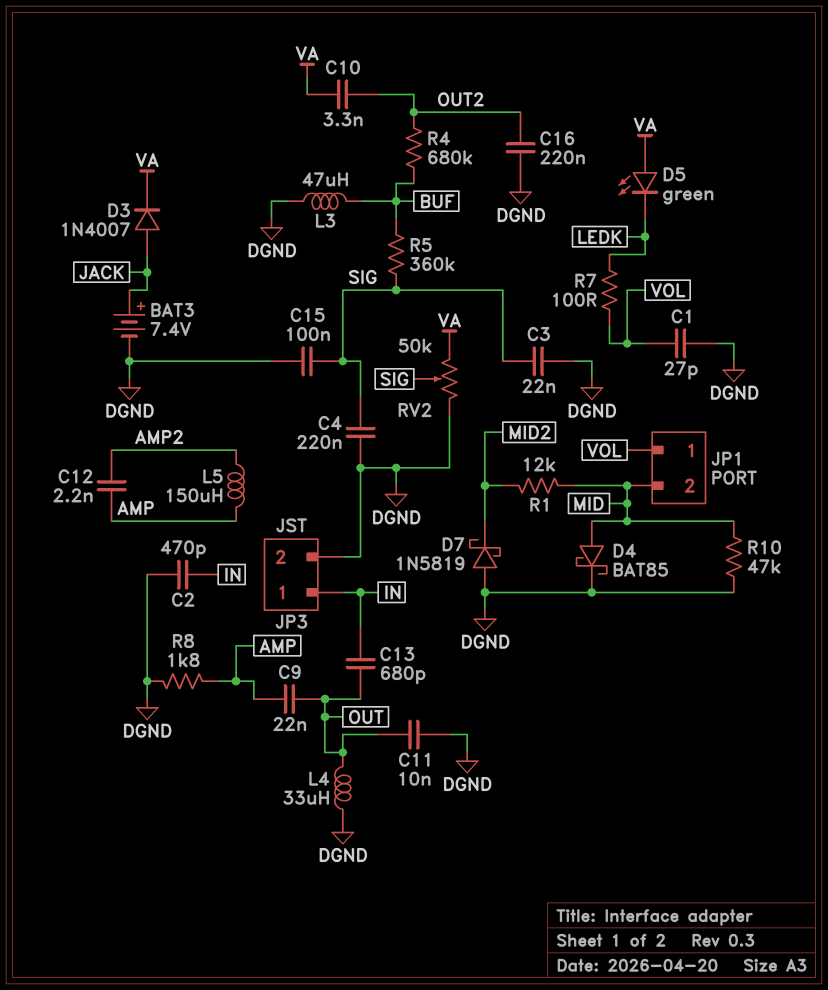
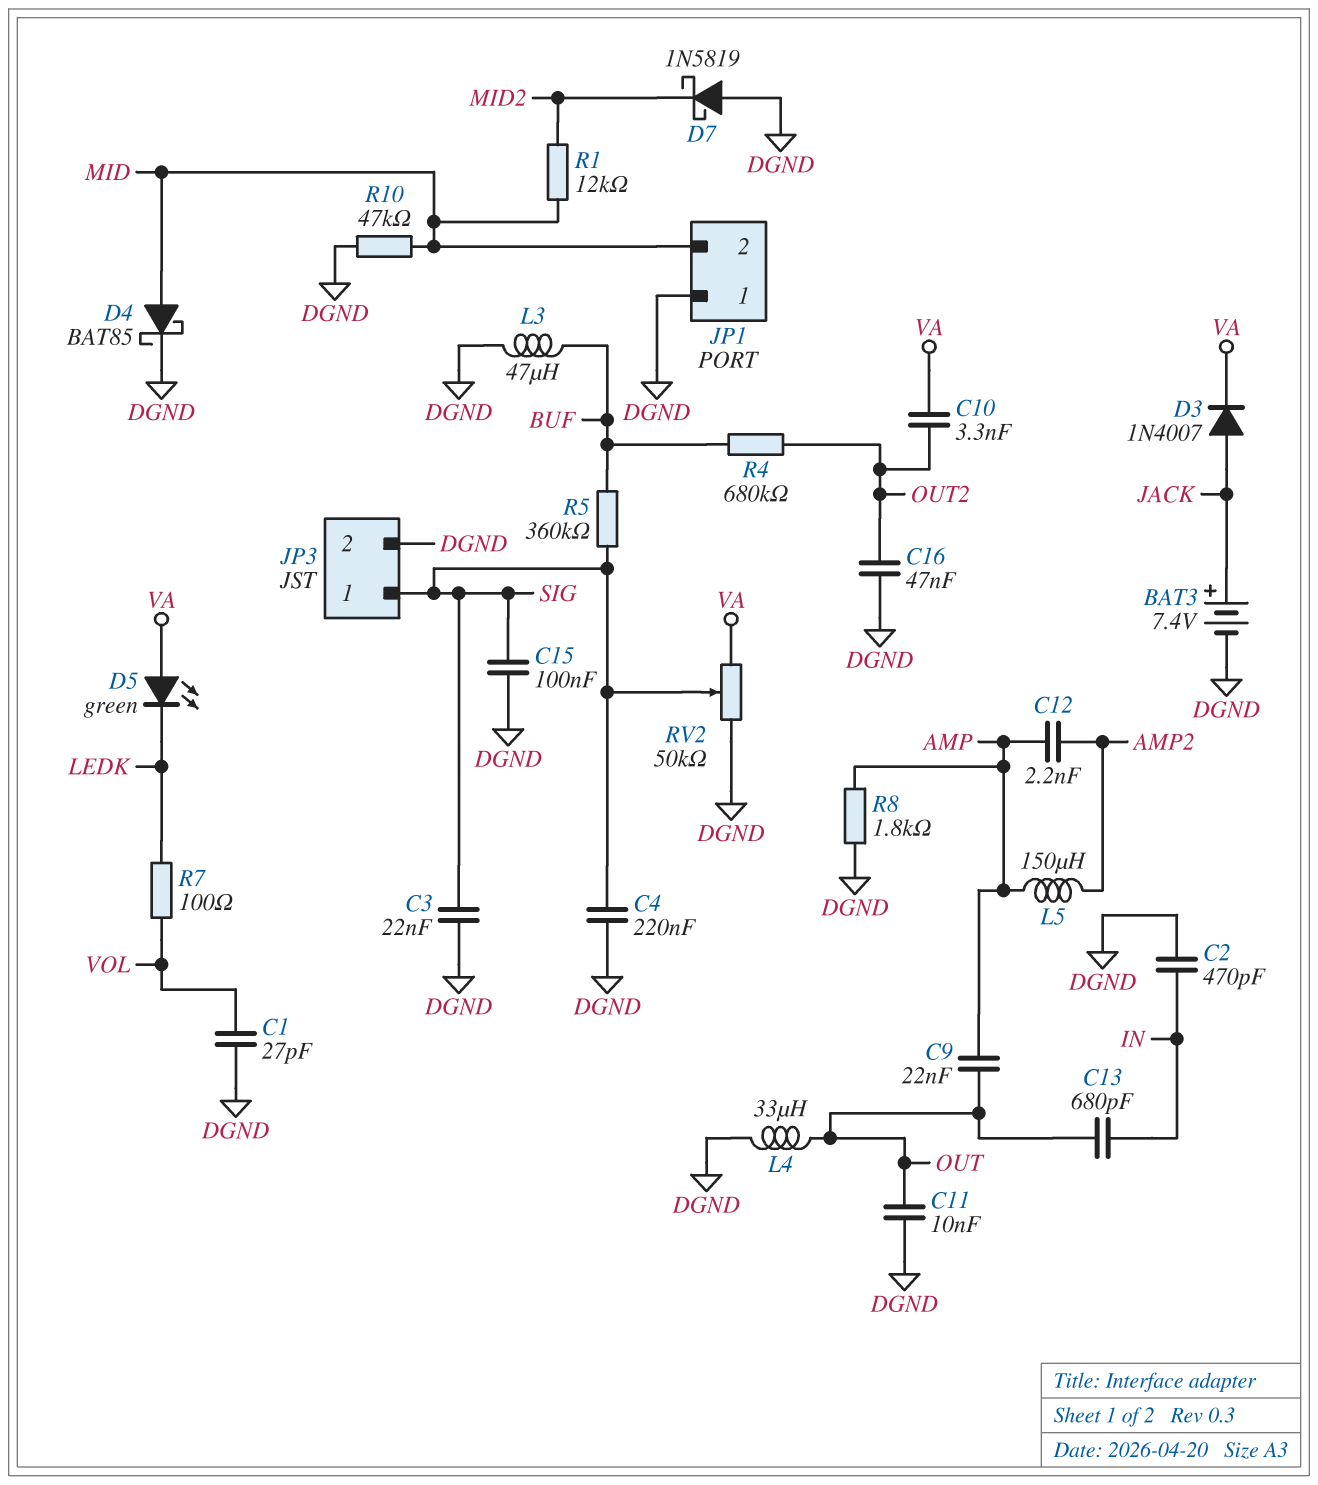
C16: 220nF (DGND, OUT2) -> 47nF (DGND, OUT2)
JP1 pin 1: VOL -> DGND
JP3 pin 1: IN -> SIG

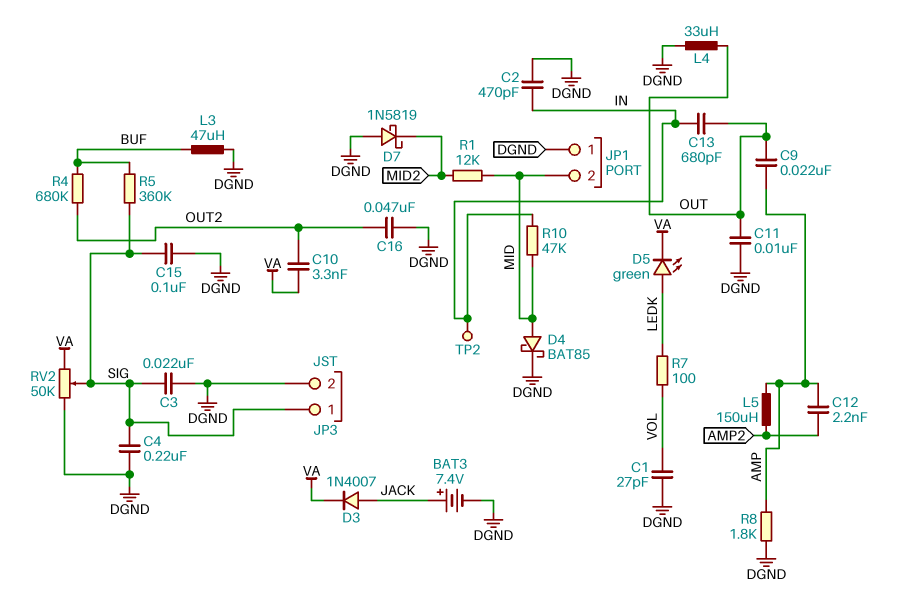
D5: LED green (A VA, K LEDK) -> LED green (A LEDK, K VA)
R10: 47k (DGND, MID) -> 47k (IN, MID)
TP2: none -> test point (IN)

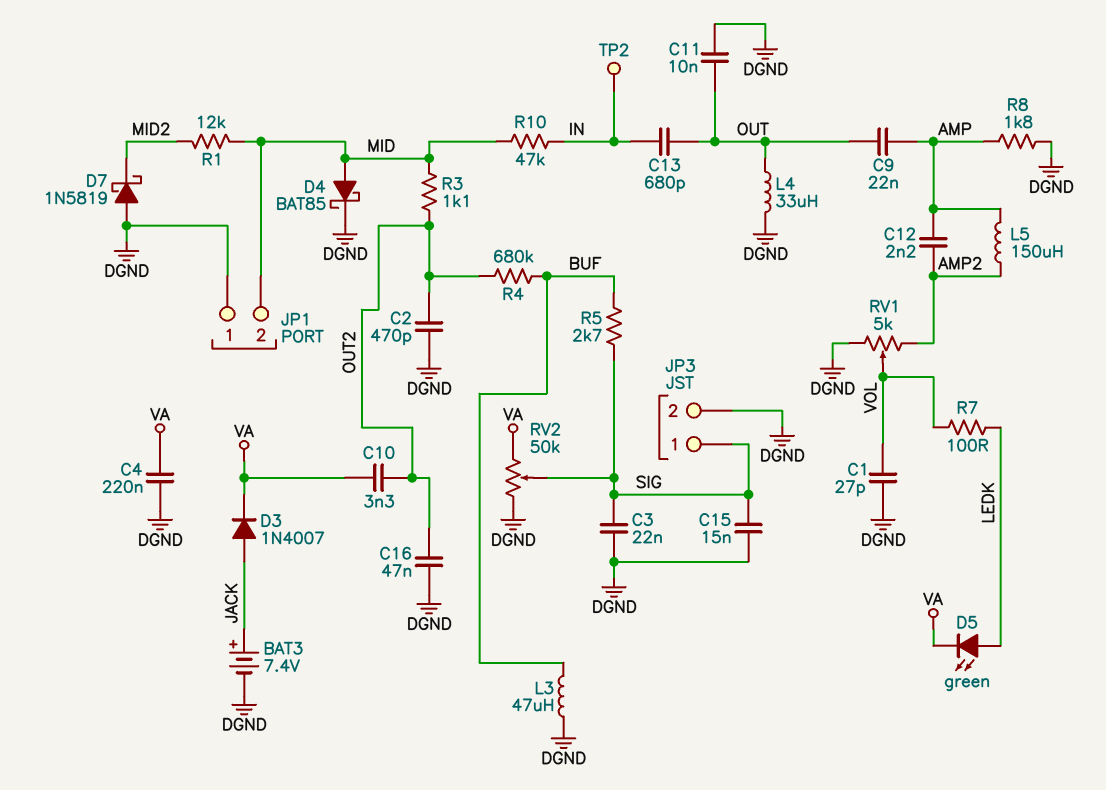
C2: 470pF (DGND, IN) -> 470pF (DGND, OUT2)
C4: 220nF (DGND, SIG) -> 220nF (DGND, VA)
C15: 100nF (DGND, SIG) -> 15nF (DGND, SIG)
R3: none -> 1.1k (MID, OUT2)
R5: 360k (BUF, SIG) -> 2.7k (BUF, SIG)
RV1: none -> 5k (AMP2, DGND, wiper VOL)

